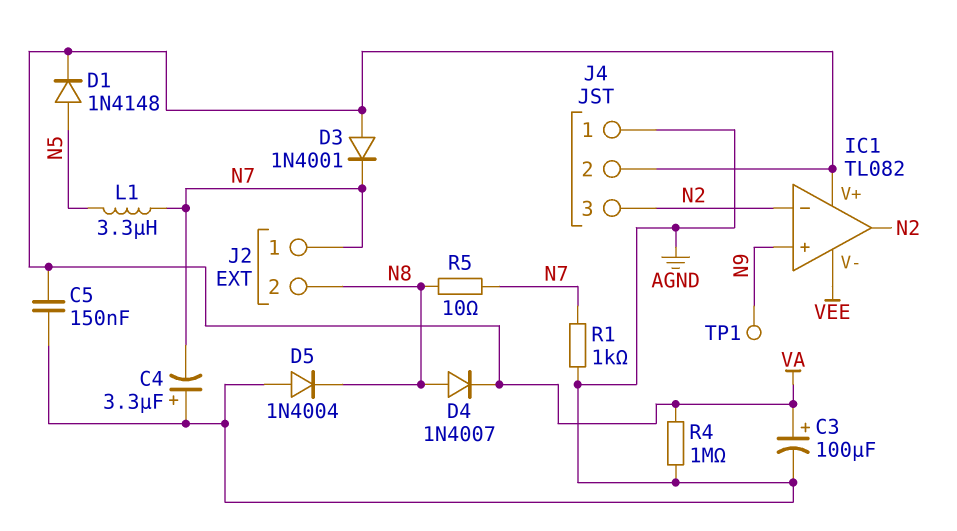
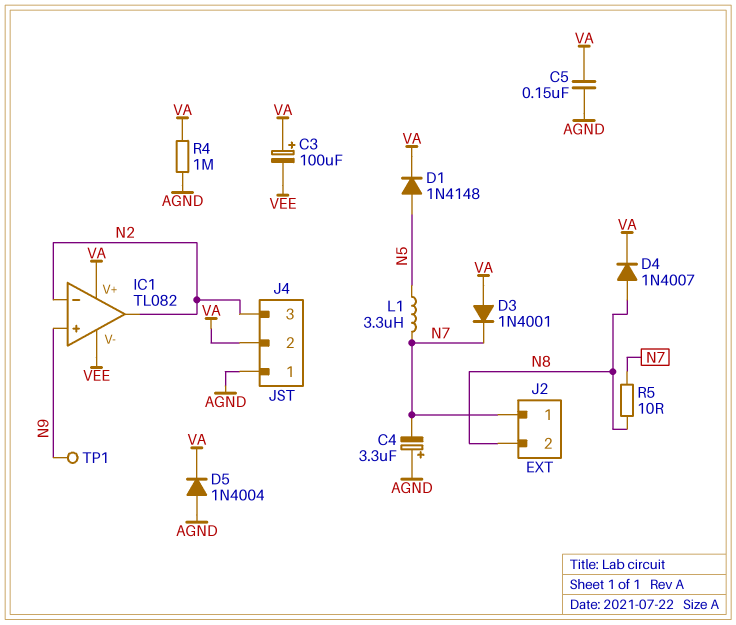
C3: 100uF (plus VA, minus AGND) -> 100uF (plus VA, minus VEE)
D5: diode 1N4004 (A AGND, K N8) -> diode 1N4004 (A AGND, K VA)
R1: 1k (AGND, N7) -> none

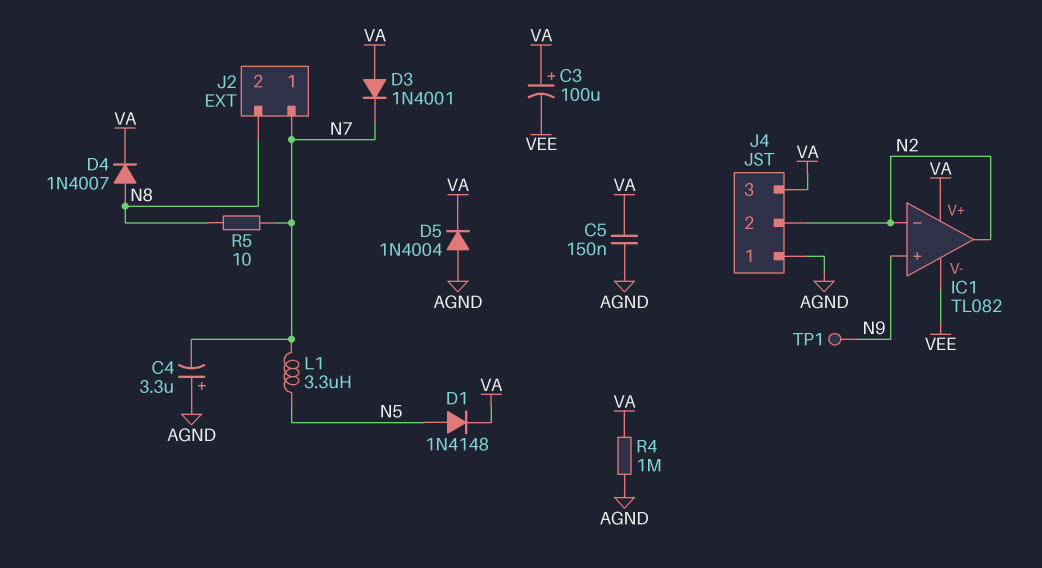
J4 pin 2: VA -> N2
J4 pin 3: N2 -> VA

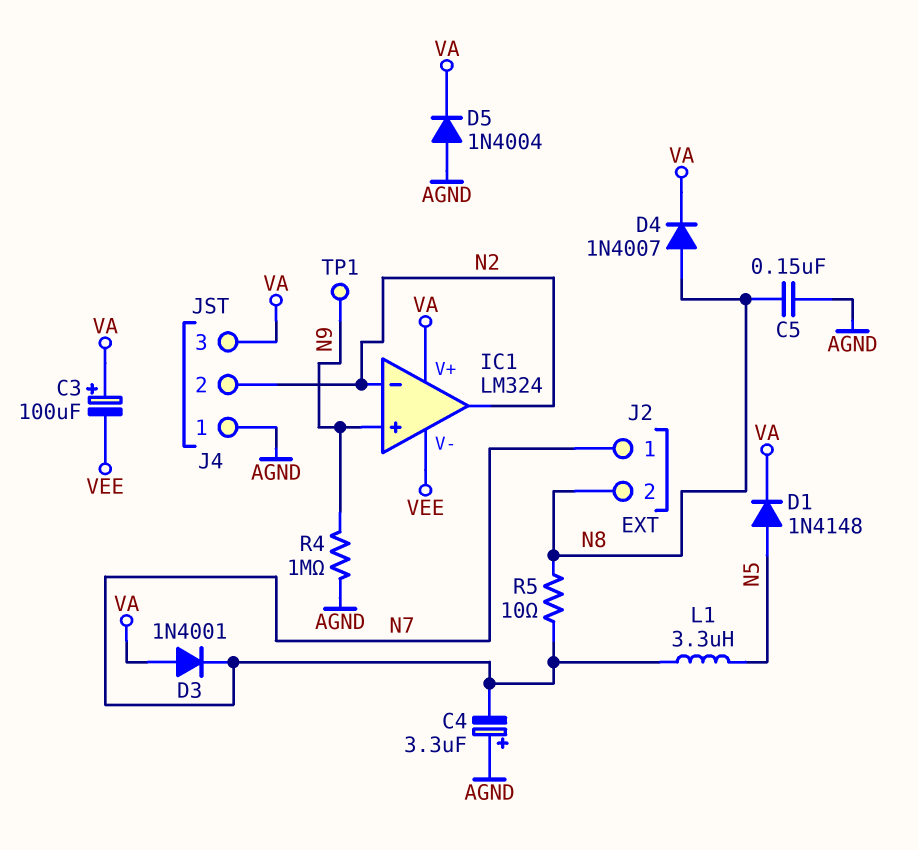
C5: 150nF (AGND, VA) -> 150nF (AGND, N8)
IC1: TL082 -> LM324
R4: 1M (AGND, VA) -> 1M (AGND, N9)

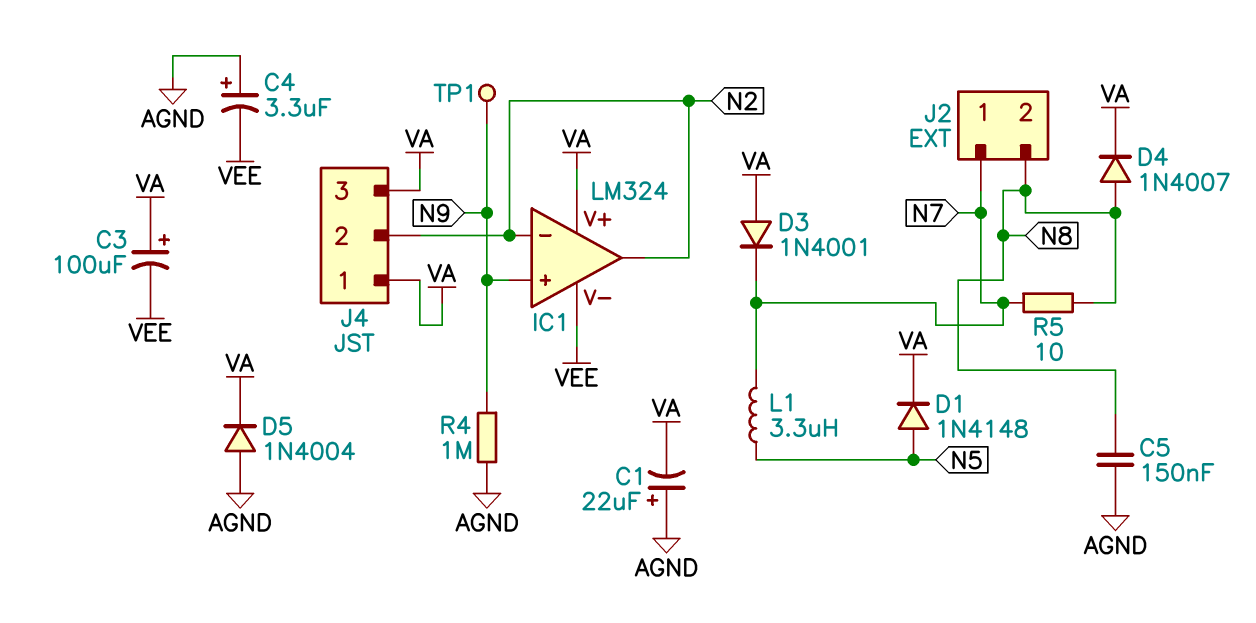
C1: none -> 22uF (plus AGND, minus VA)
C4: 3.3uF (plus AGND, minus N7) -> 3.3uF (plus AGND, minus VEE)
J4 pin 1: AGND -> VA

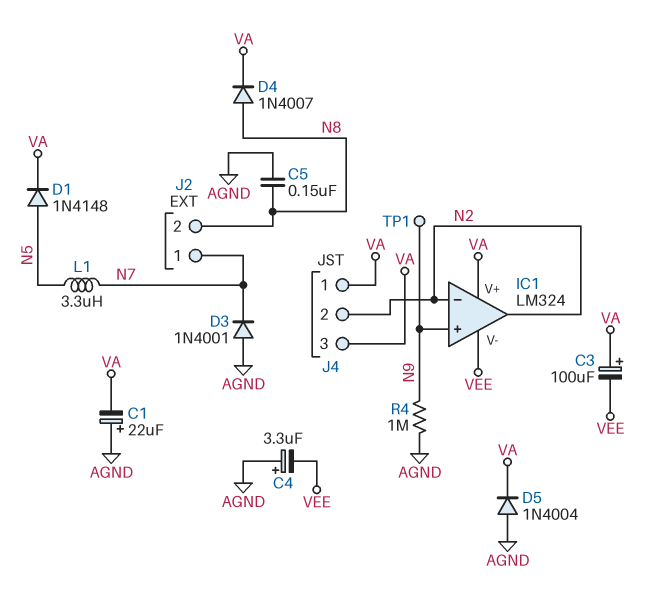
D3: diode 1N4001 (A VA, K N7) -> diode 1N4001 (A AGND, K N7)
R5: 10 (N7, N8) -> none

